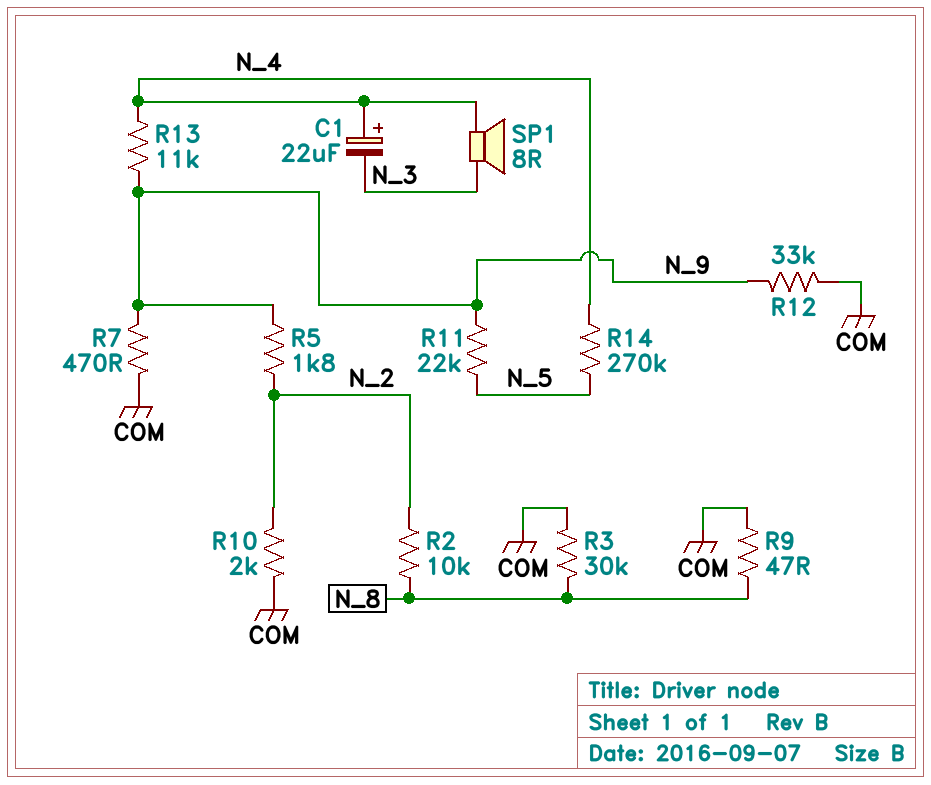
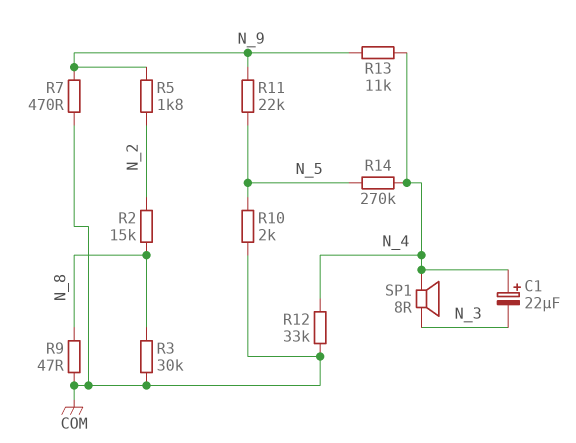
R2: 10k (N_2, N_8) -> 15k (N_2, N_8)
R10: 2k (COM, N_2) -> 2k (COM, N_5)
R12: 33k (COM, N_9) -> 33k (COM, N_4)

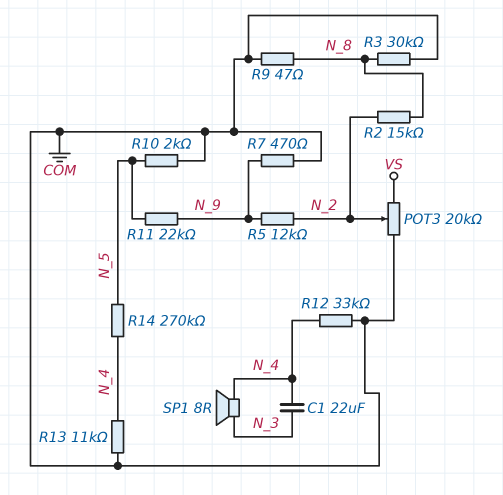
C1: 22uF (plus N_4, minus N_3) -> 22uF (N_3, N_4)
POT3: none -> 20k (COM, VS, wiper N_2)
R5: 1.8k (N_2, N_9) -> 12k (N_2, N_9)
R13: 11k (N_4, N_9) -> 11k (COM, N_4)

